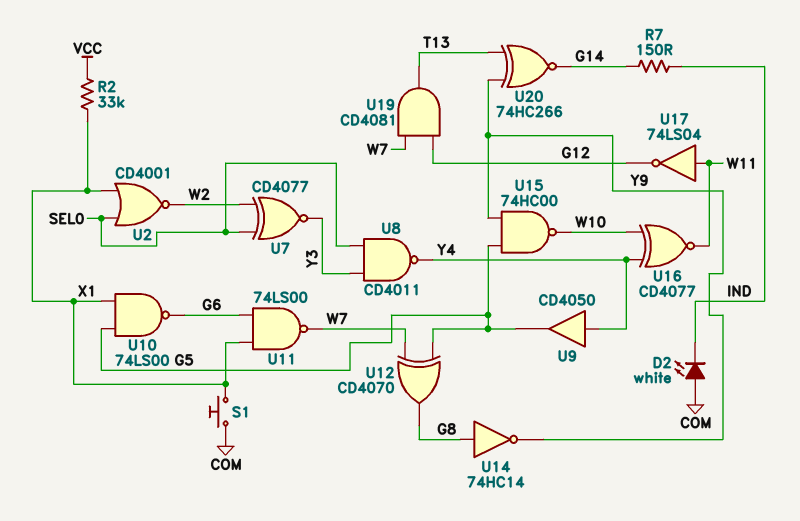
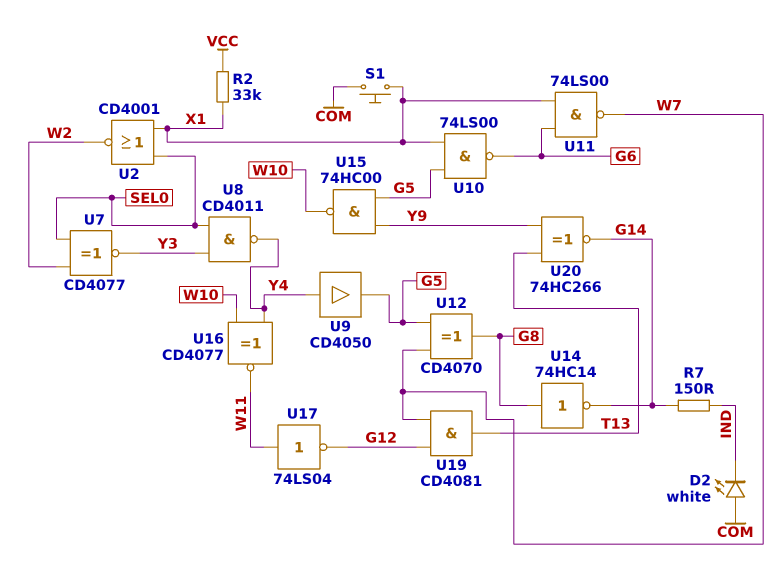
U14: NOT 74HC14 (in G8, out Y9) -> NOT 74HC14 (in G8, out G14)

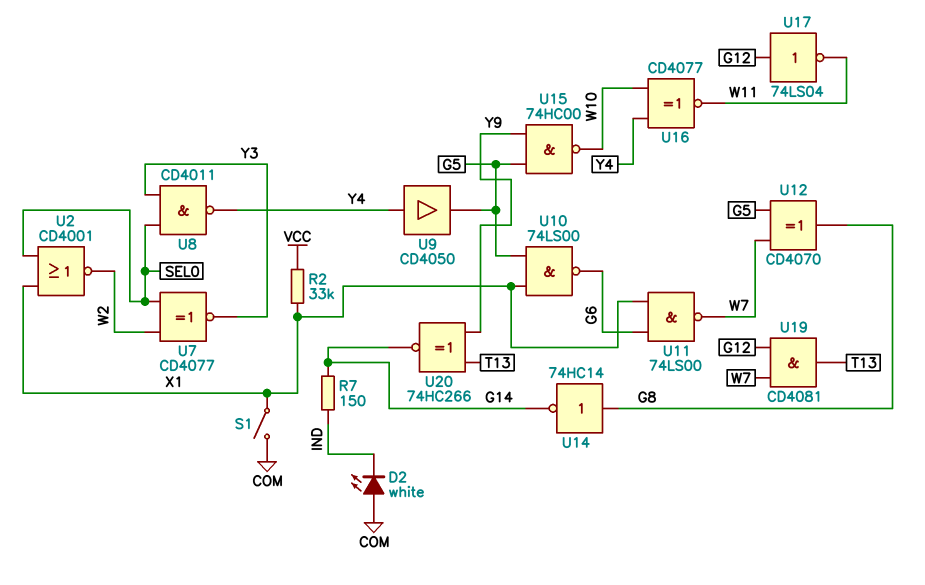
S1: button (COM, X1) -> switch (COM, X1)
U17: NOT 74LS04 (in W11, out G12) -> NOT 74LS04 (in G12, out W11)

